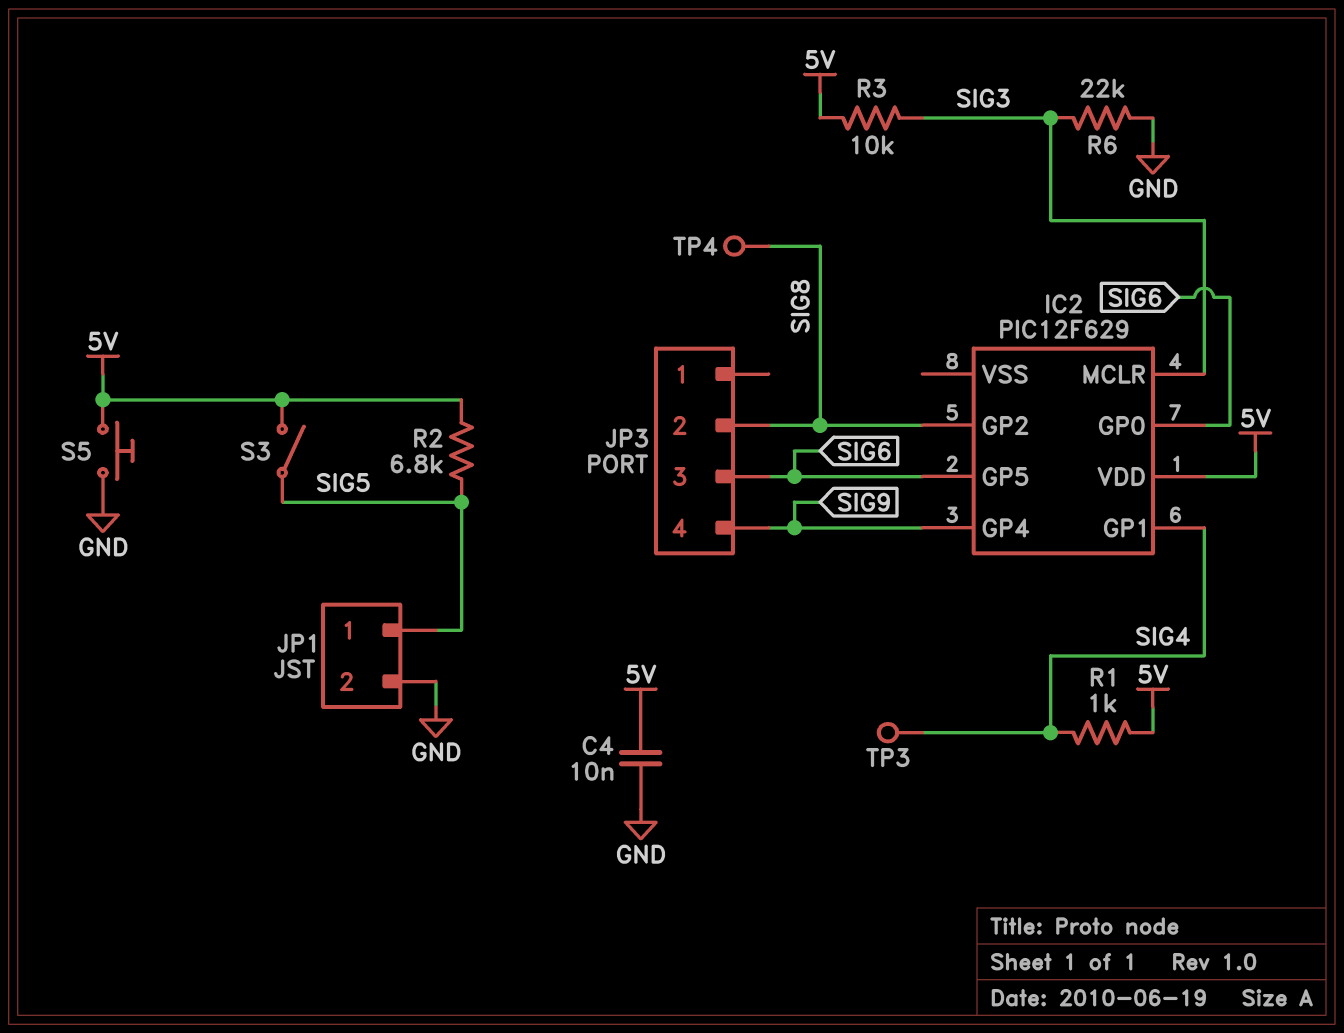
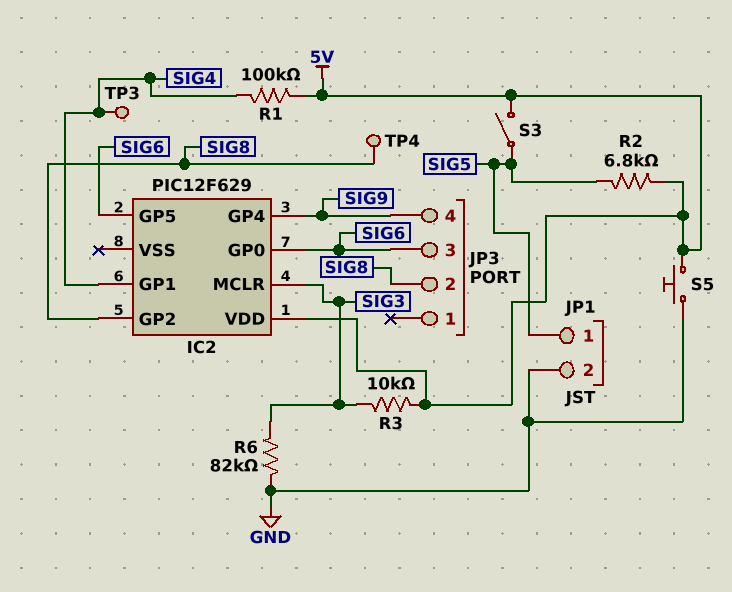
C4: 10nF (5V, GND) -> none
R1: 1k (5V, SIG4) -> 100k (5V, SIG4)
R6: 22k (GND, SIG3) -> 82k (GND, SIG3)

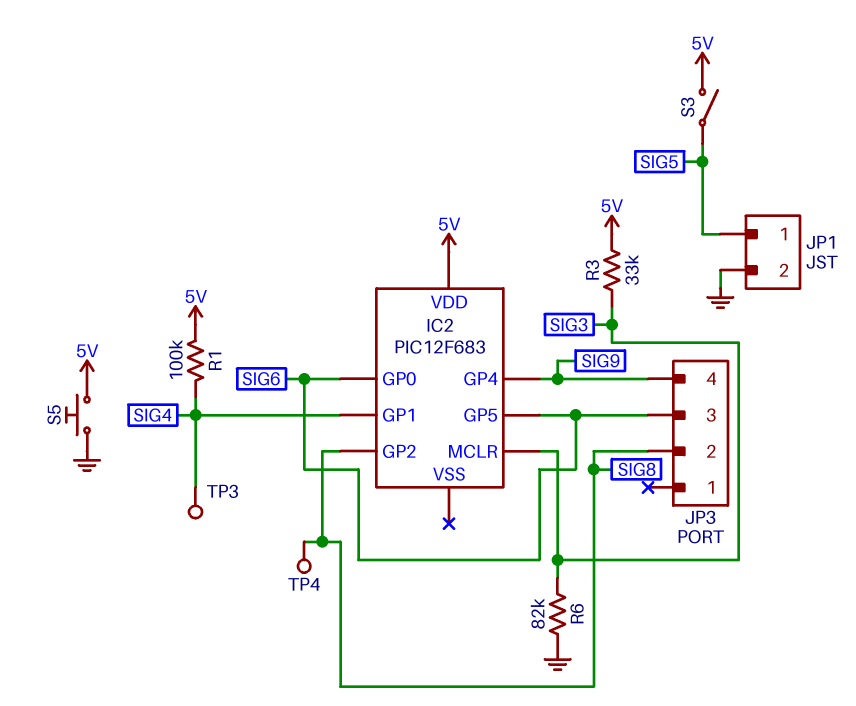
IC2: PIC12F629 -> PIC12F683
R2: 6.8k (5V, SIG5) -> none
R3: 10k (5V, SIG3) -> 33k (5V, SIG3)

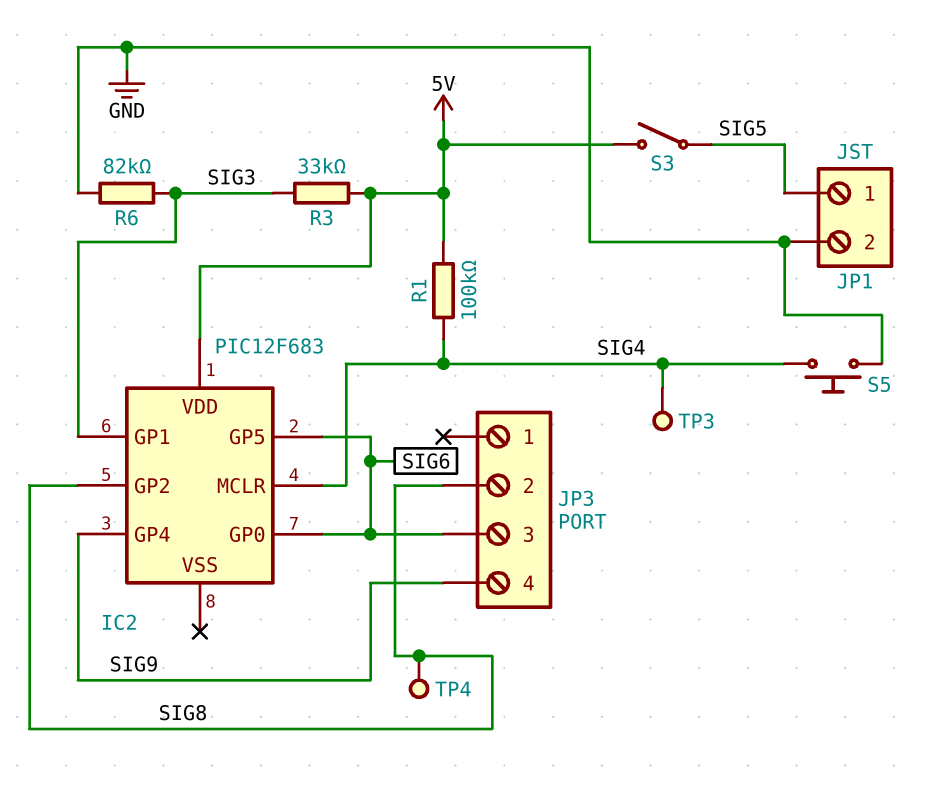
IC2 pin GP1: SIG4 -> SIG3
IC2 pin MCLR: SIG3 -> SIG4
S5: button (5V, GND) -> button (GND, SIG4)

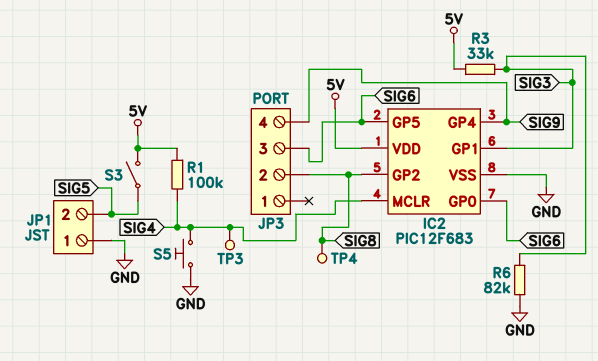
IC2 pin VSS: none -> GND
JP1 pin 1: SIG5 -> GND
JP1 pin 2: GND -> SIG5

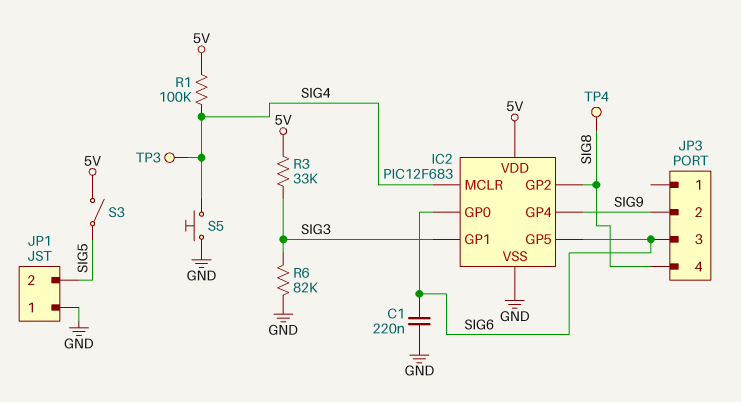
C1: none -> 220nF (GND, SIG6)
JP3 pin 2: SIG8 -> SIG9
JP3 pin 4: SIG9 -> SIG8

